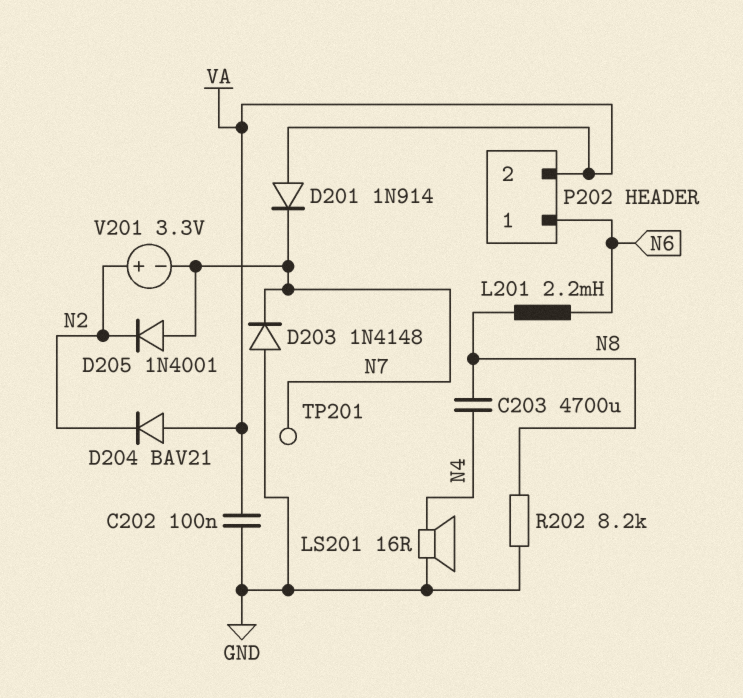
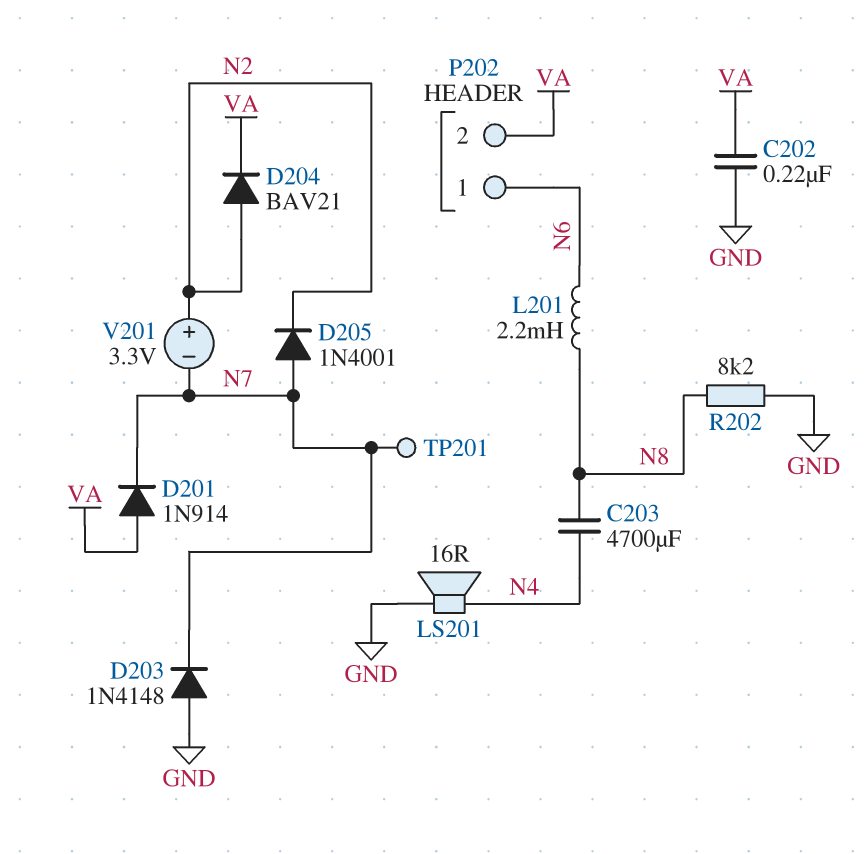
C202: 100nF (GND, VA) -> 220nF (GND, VA)
D204: diode BAV21 (A VA, K N2) -> diode BAV21 (A N2, K VA)

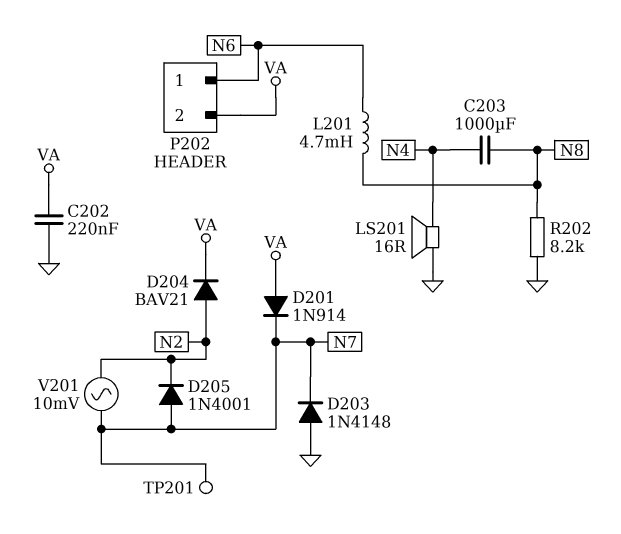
C203: 4700uF (N4, N8) -> 1000uF (N4, N8)
L201: 2.2mH (N6, N8) -> 4.7mH (N6, N8)
V201: 3.3V (plus N2, minus N7) -> AC 10mV (N2, N7)

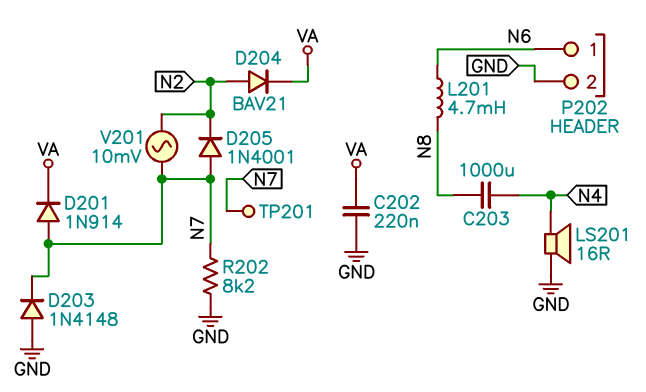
D201: diode 1N914 (A VA, K N7) -> diode 1N914 (A N7, K VA)
P202 pin 2: VA -> GND
R202: 8.2k (GND, N8) -> 8.2k (GND, N7)

